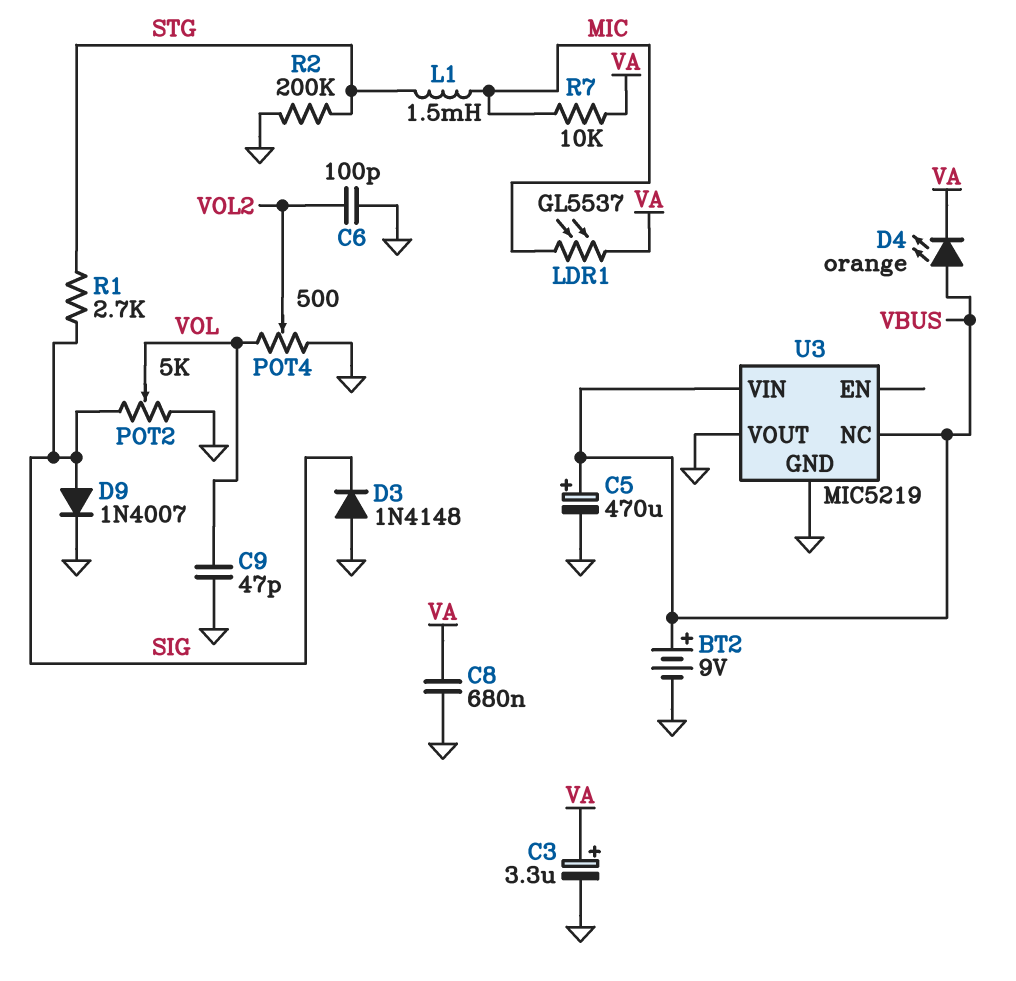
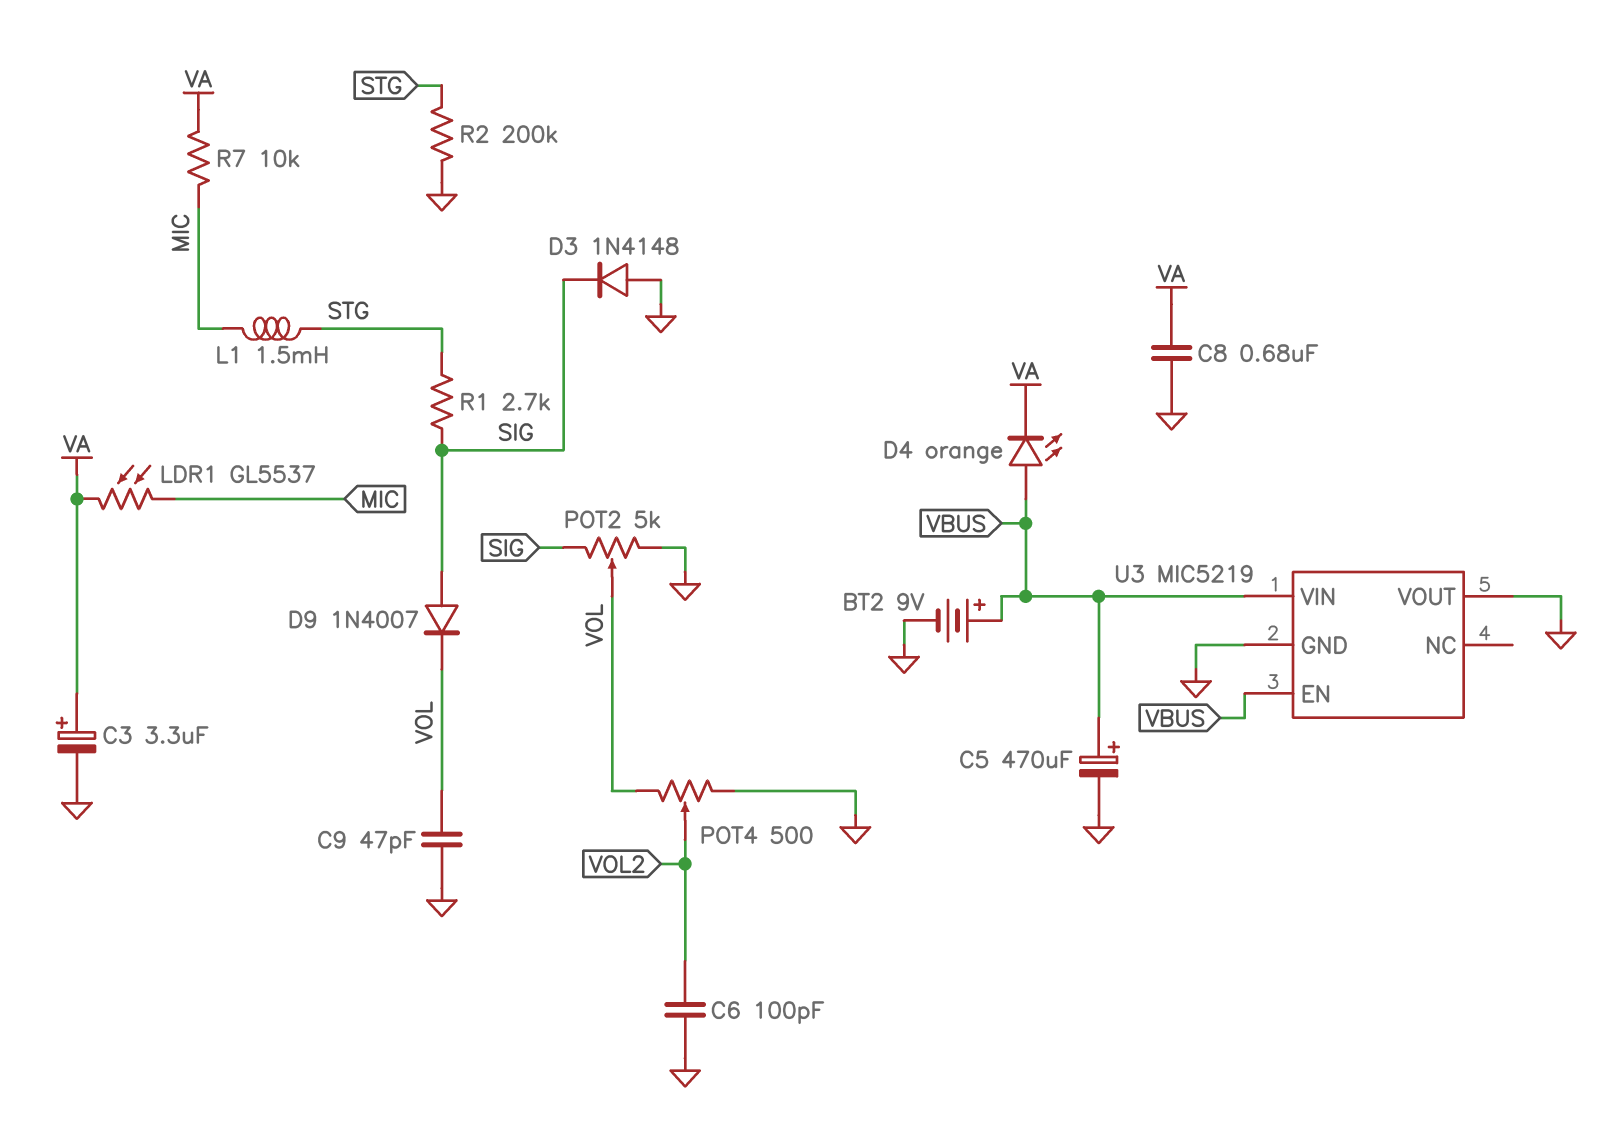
D9: diode 1N4007 (A SIG, K GND) -> diode 1N4007 (A SIG, K VOL)
U3 pin EN: none -> VBUS
U3 pin NC: VBUS -> none

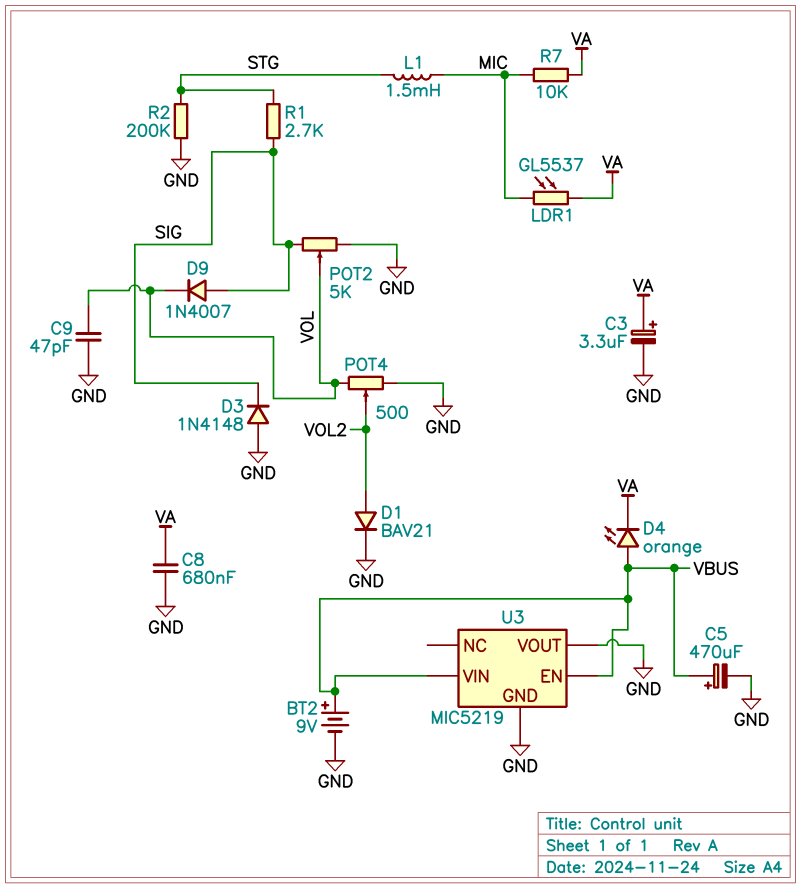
C6: 100pF (GND, VOL2) -> none
D1: none -> diode BAV21 (A VOL2, K GND)

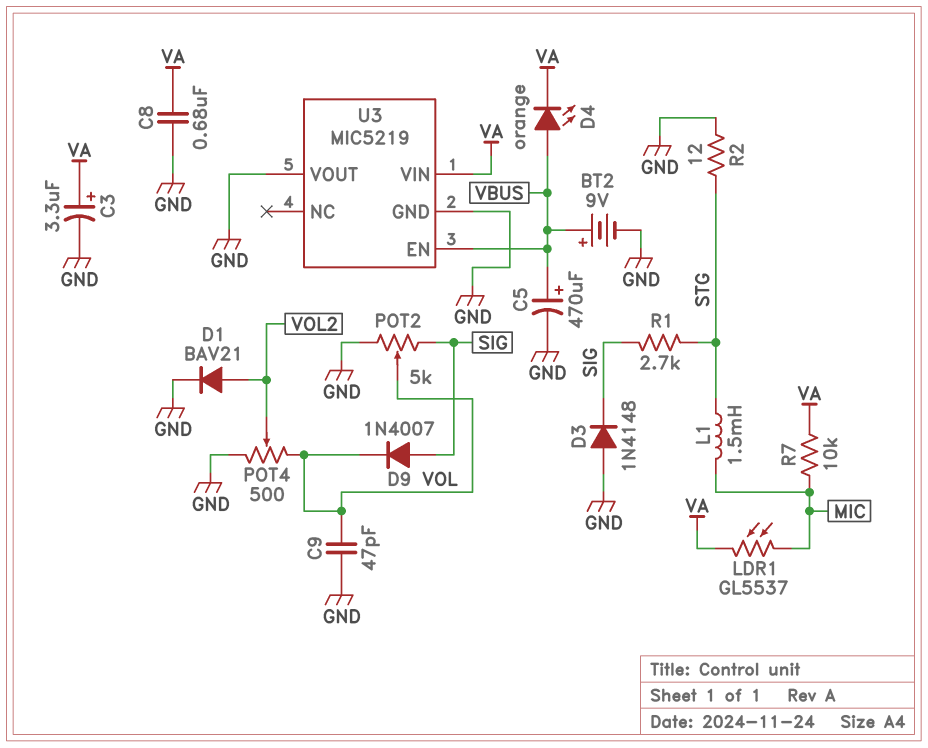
R2: 200k (GND, STG) -> 12 (GND, STG)
U3 pin VIN: VBUS -> VA

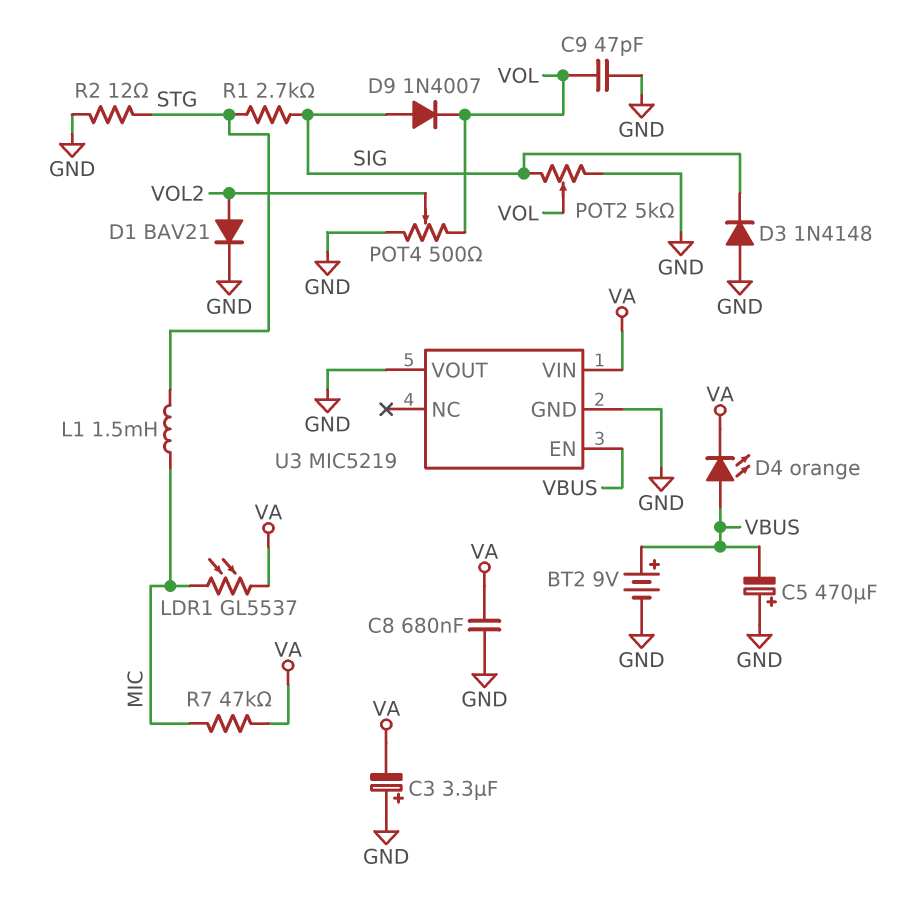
C3: 3.3uF (plus VA, minus GND) -> 3.3uF (plus GND, minus VA)
C5: 470uF (plus VBUS, minus GND) -> 470uF (plus GND, minus VBUS)
R7: 10k (MIC, VA) -> 47k (MIC, VA)

